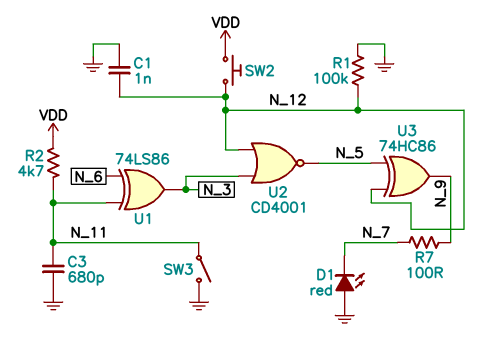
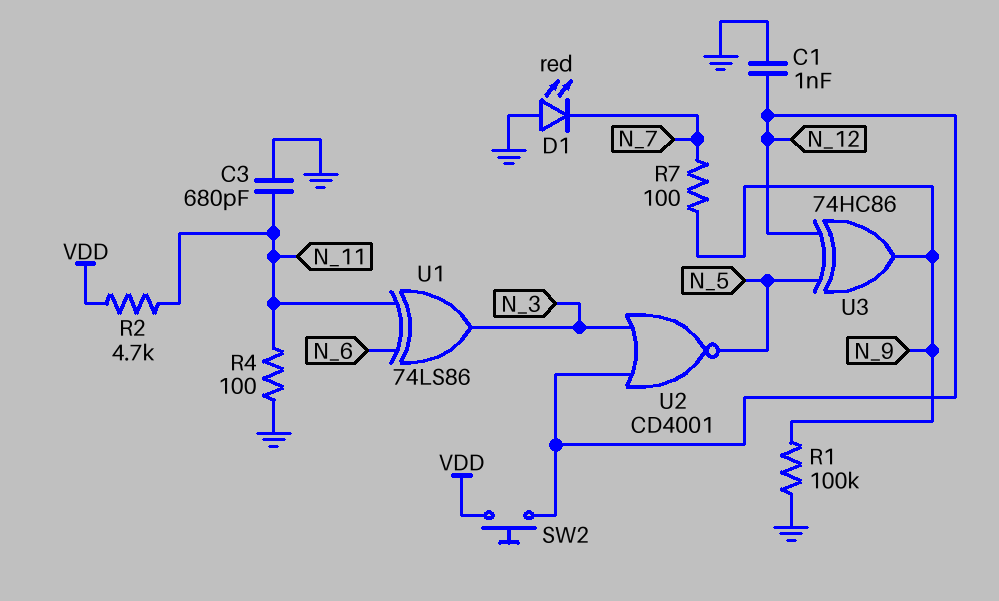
R1: 100k (GND, N_12) -> 100k (GND, N_9)
R4: none -> 100 (GND, N_11)
SW3: switch (GND, N_11) -> none

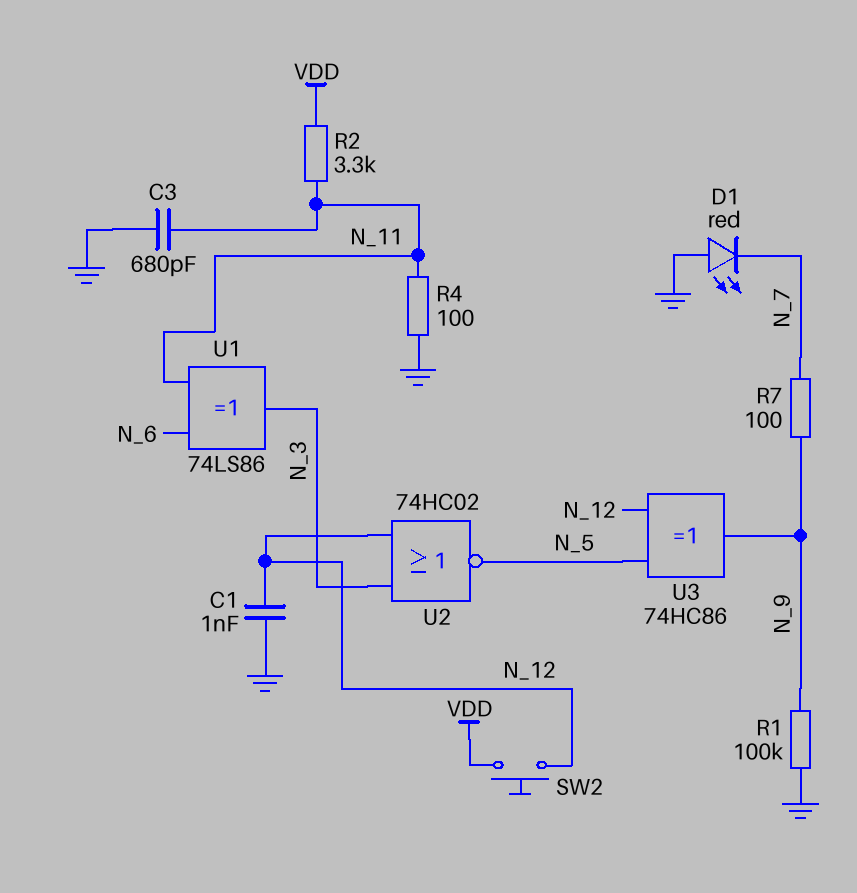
R2: 4.7k (N_11, VDD) -> 3.3k (N_11, VDD)
U2: NOR CD4001 (in N_3, in N_12, out N_5) -> NOR 74HC02 (in N_3, in N_12, out N_5)

